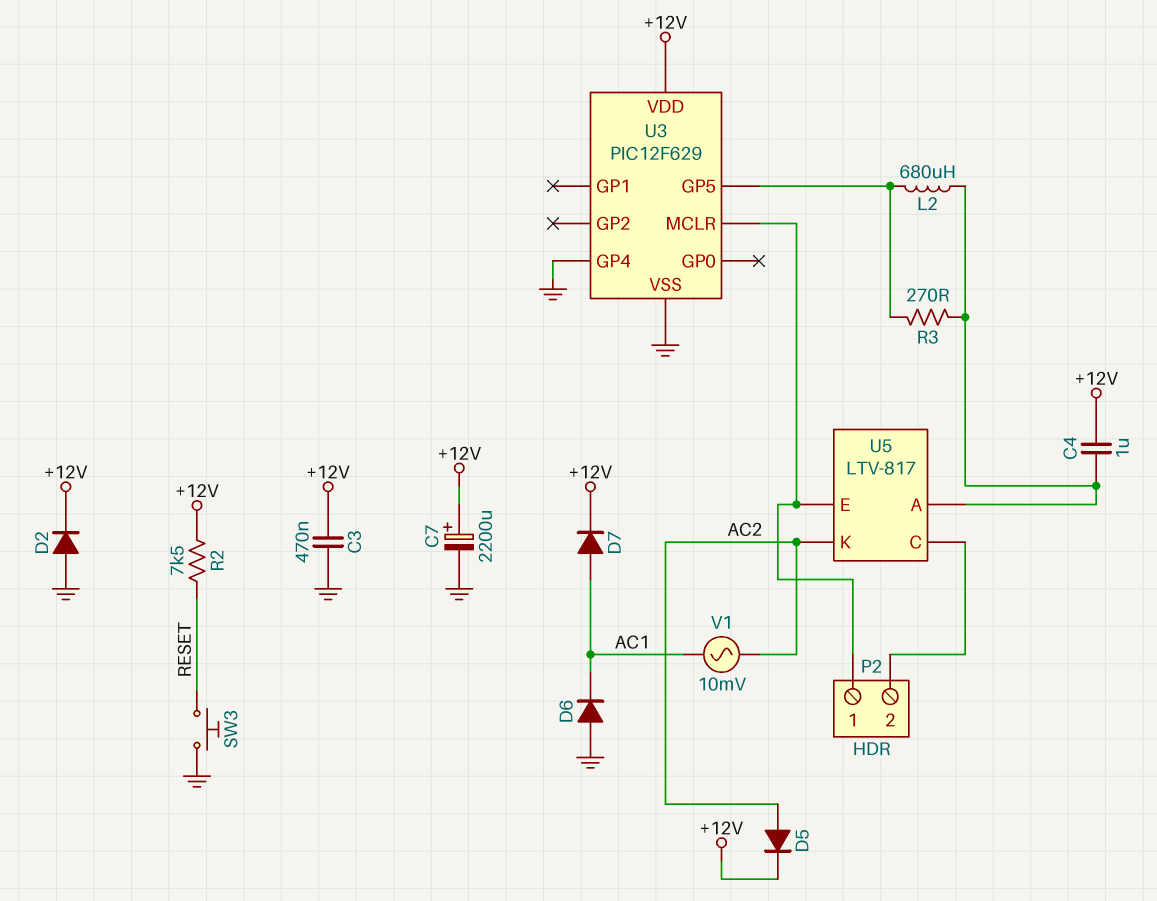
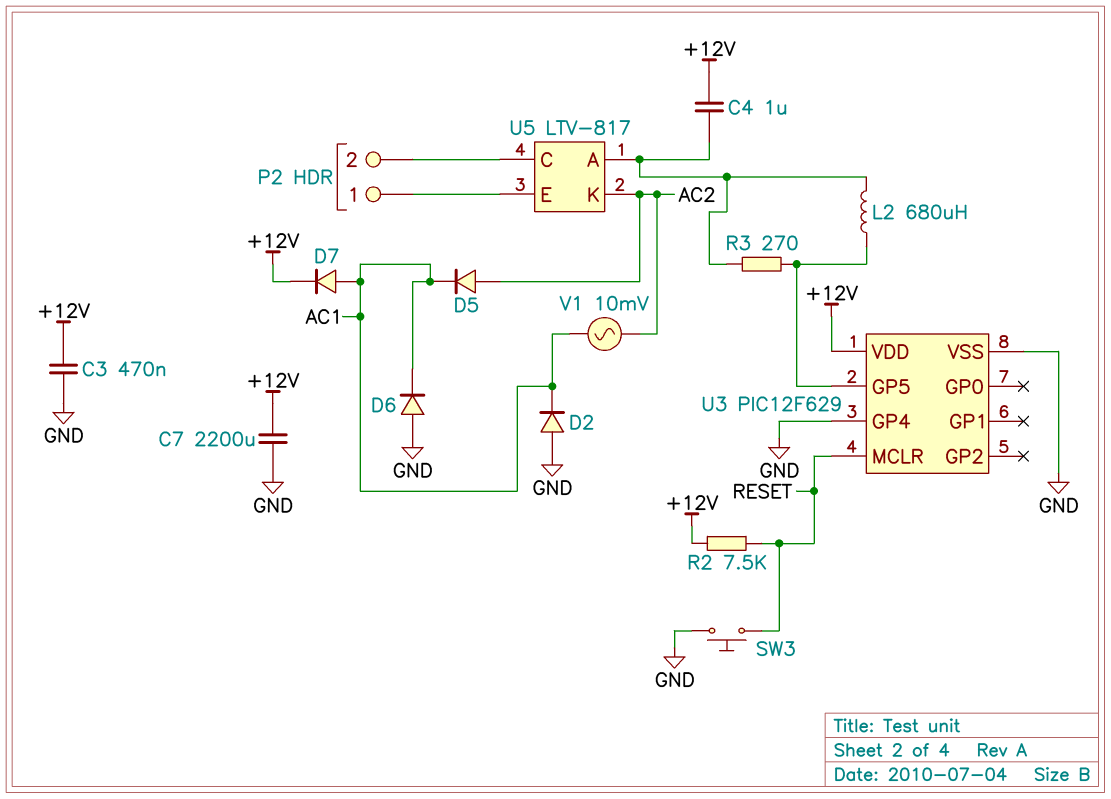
C7: 2200uF (plus +12V, minus GND) -> 2200uF (+12V, GND)
D2: diode (A GND, K +12V) -> diode (A GND, K AC1)
D5: diode (A AC2, K +12V) -> diode (A AC2, K AC1)
U3 pin MCLR: P2/1 -> RESET

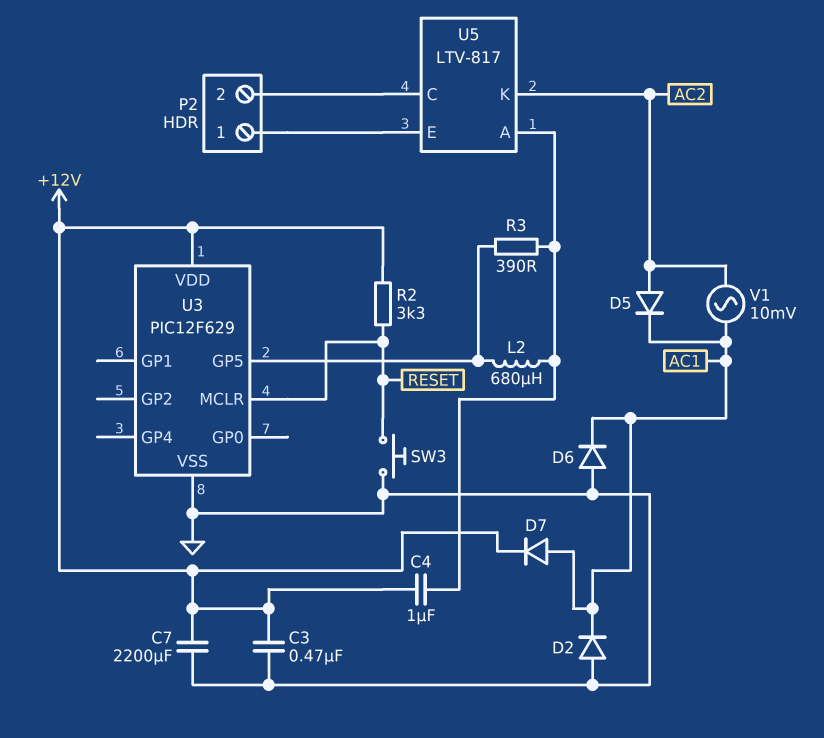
R2: 7.5k (+12V, RESET) -> 3.3k (+12V, RESET)
R3: 270 (U3/GP5, U5/A) -> 390 (U3/GP5, U5/A)
U3 pin GP4: GND -> none

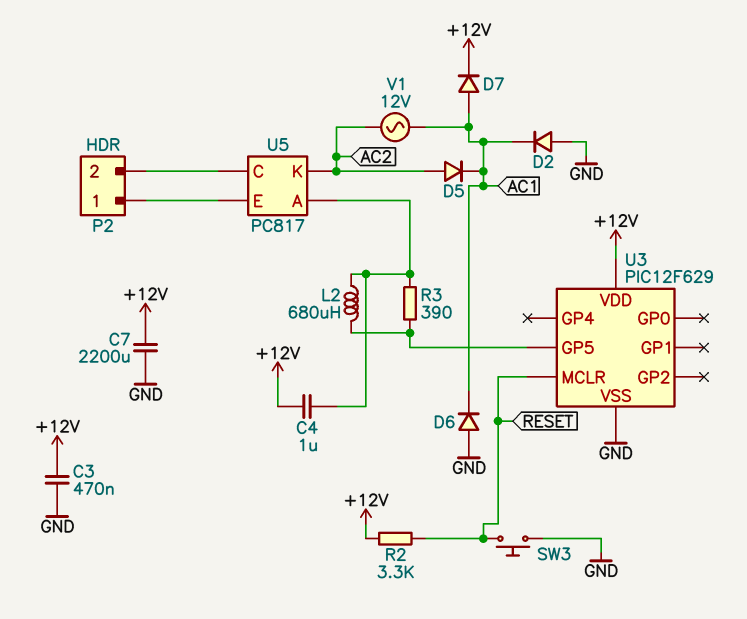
U5: LTV-817 -> PC817
V1: AC 10mV (AC1, AC2) -> AC 12V (AC1, AC2)

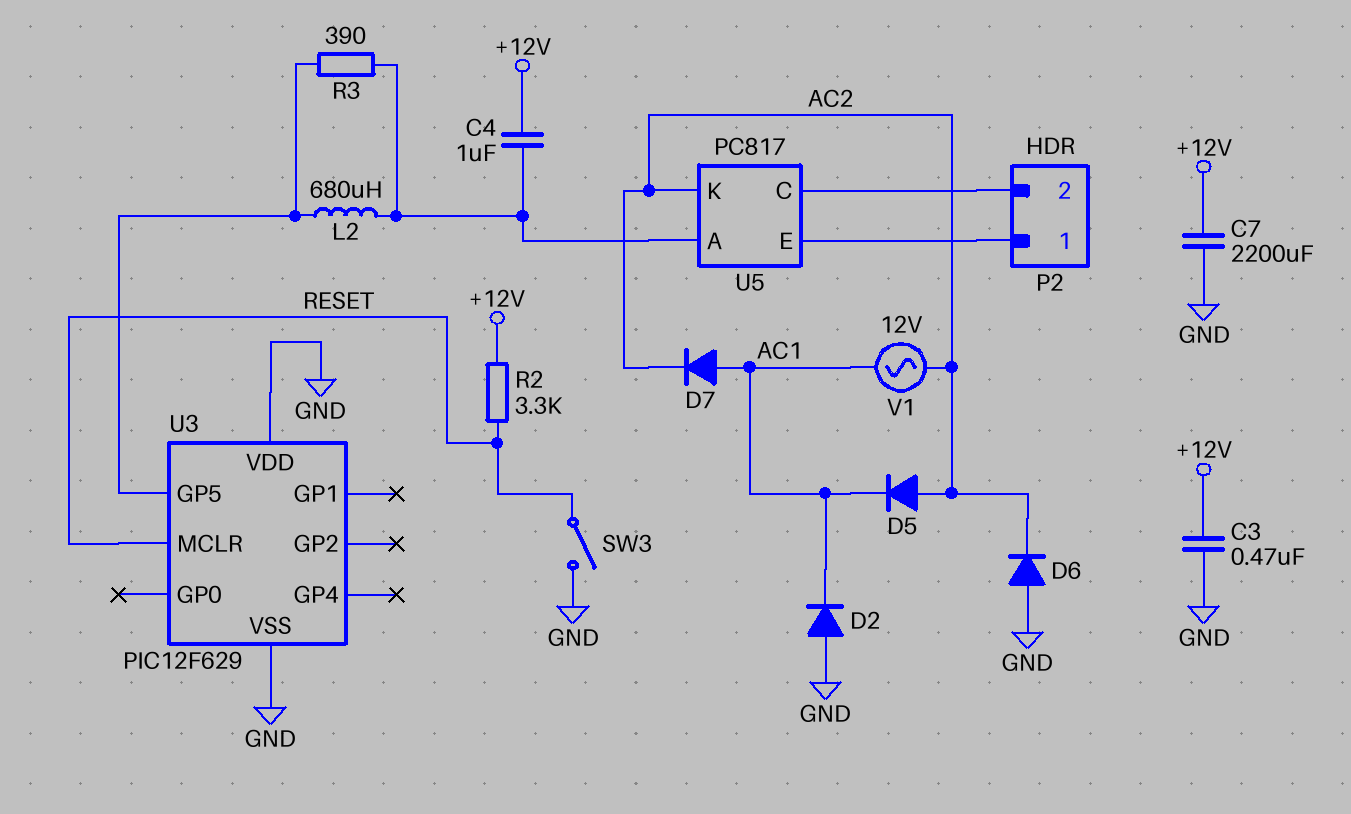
D6: diode (A GND, K AC1) -> diode (A GND, K AC2)
D7: diode (A AC1, K +12V) -> diode (A AC1, K AC2)
SW3: button (GND, RESET) -> switch (GND, RESET)
U3 pin VDD: +12V -> GND

